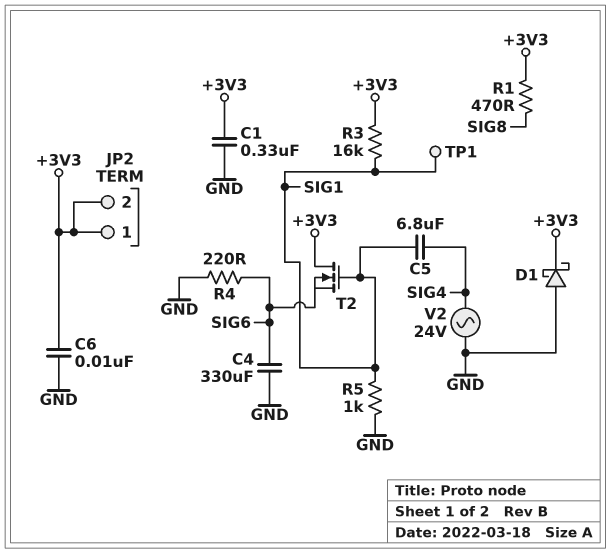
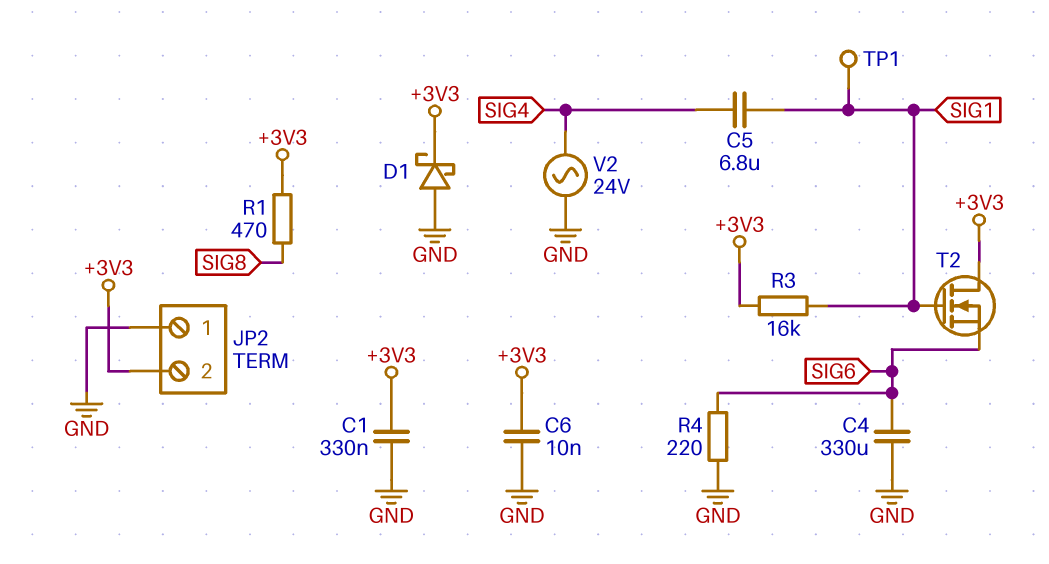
JP2 pin 1: +3V3 -> GND
R5: 1k (GND, SIG1) -> none

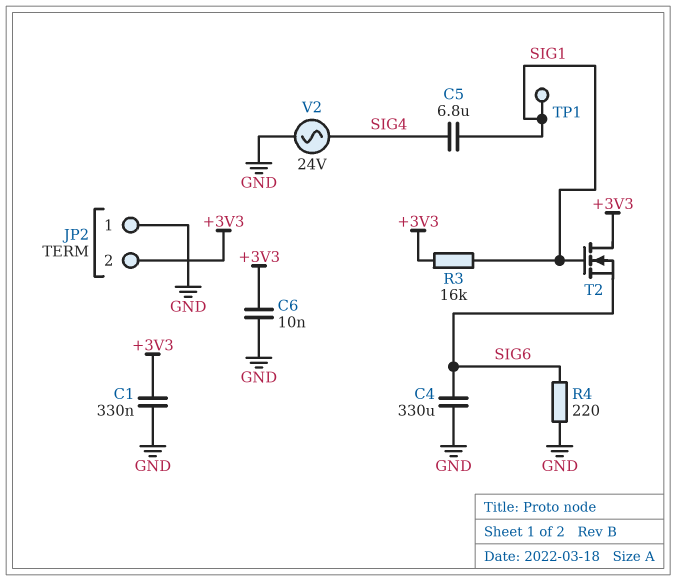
D1: schottky (A GND, K +3V3) -> none
R1: 470 (+3V3, SIG8) -> none

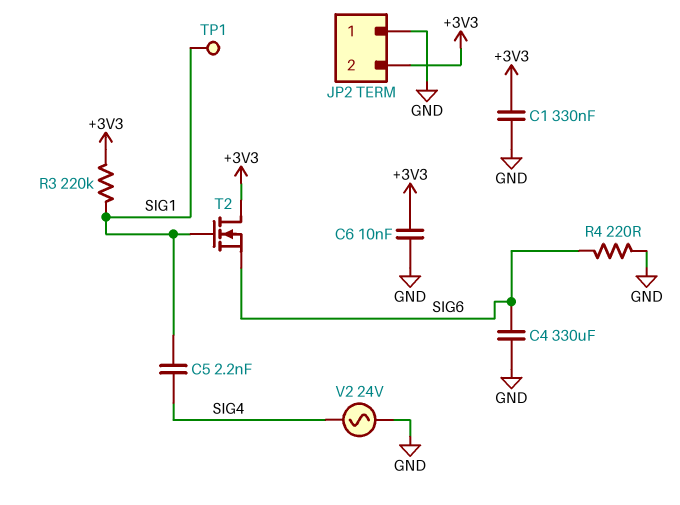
C5: 6.8uF (SIG1, SIG4) -> 2.2nF (SIG1, SIG4)
R3: 16k (+3V3, SIG1) -> 220k (+3V3, SIG1)

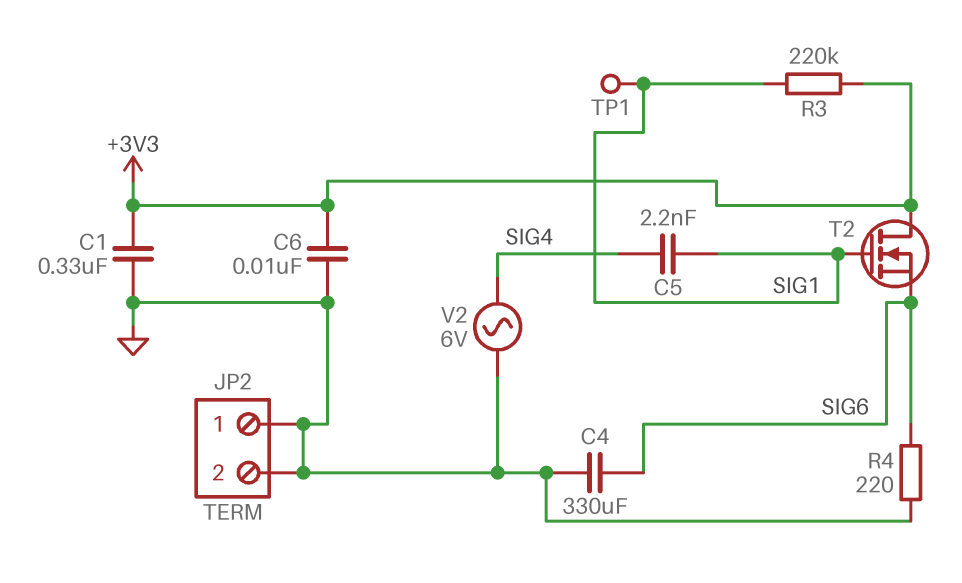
JP2 pin 2: +3V3 -> GND
V2: AC 24V (GND, SIG4) -> AC 6V (GND, SIG4)

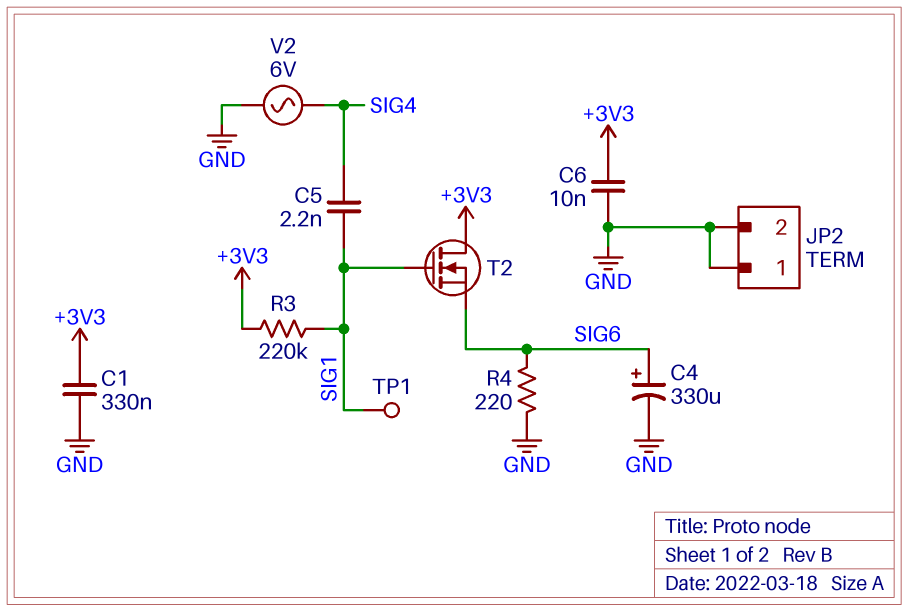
C4: 330uF (GND, SIG6) -> 330uF (plus SIG6, minus GND)

